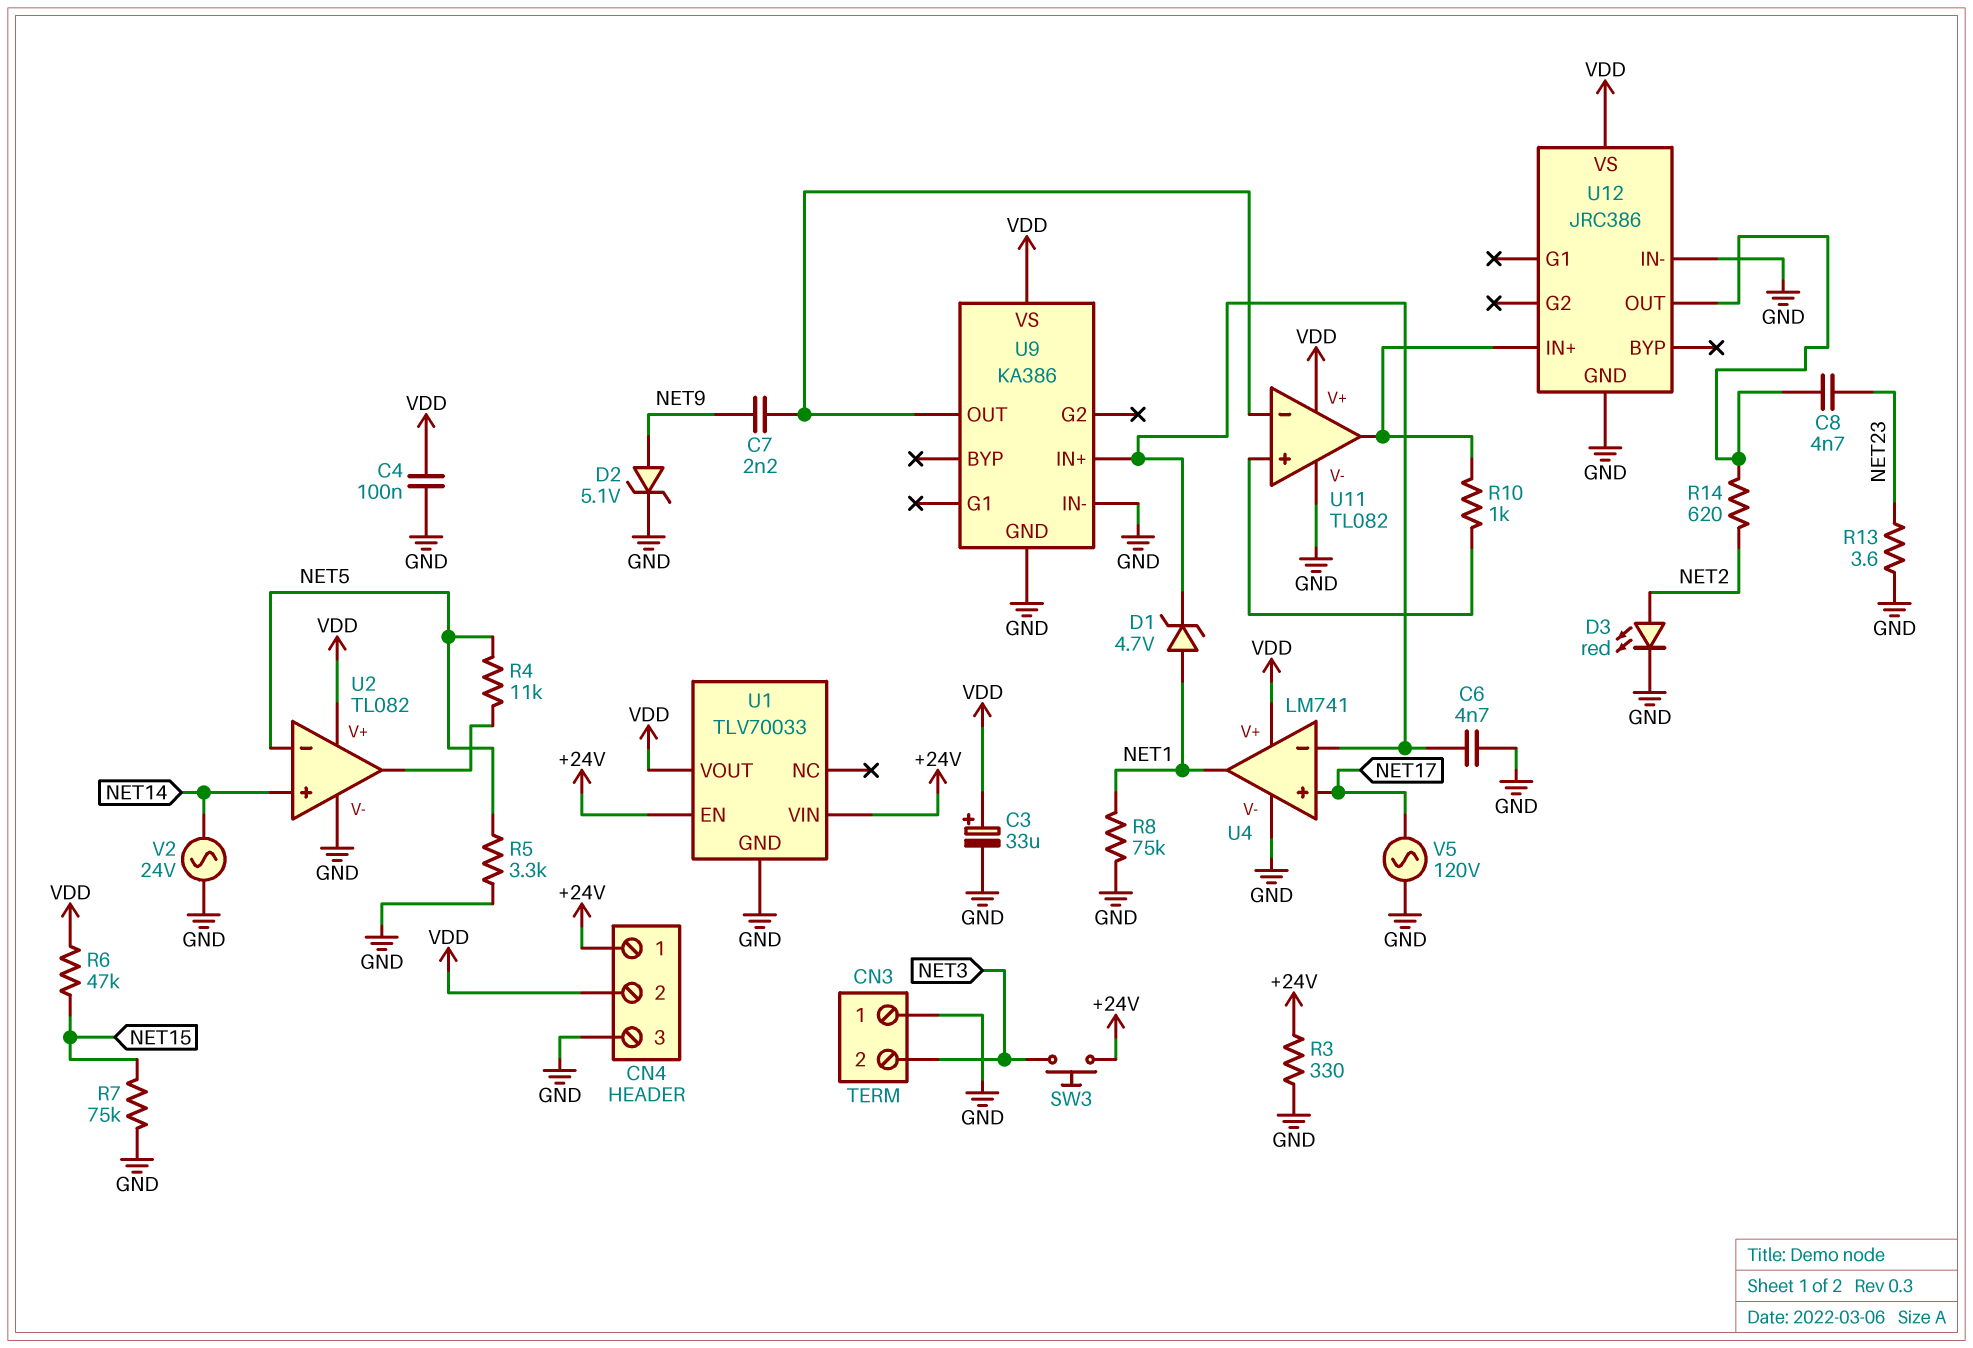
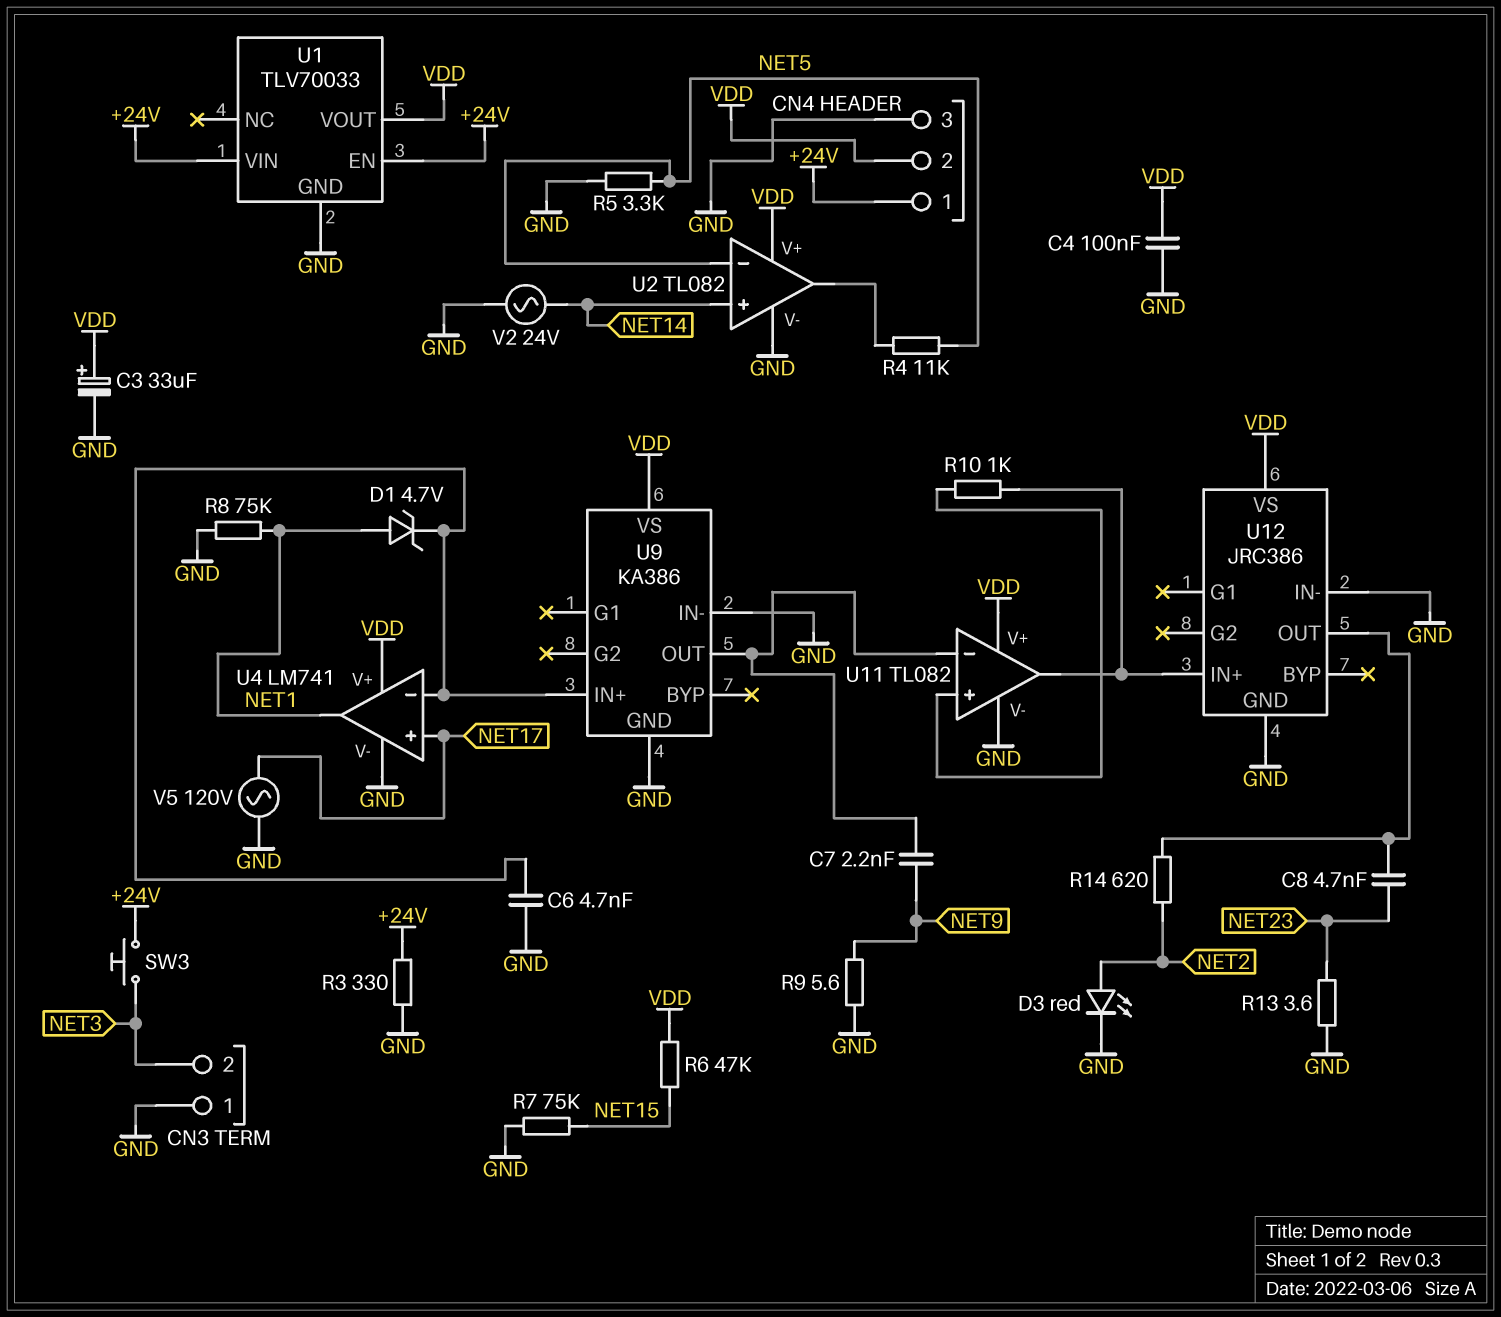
D2: zener 5.1V (A NET9, K GND) -> none
R9: none -> 5.6 (GND, NET9)

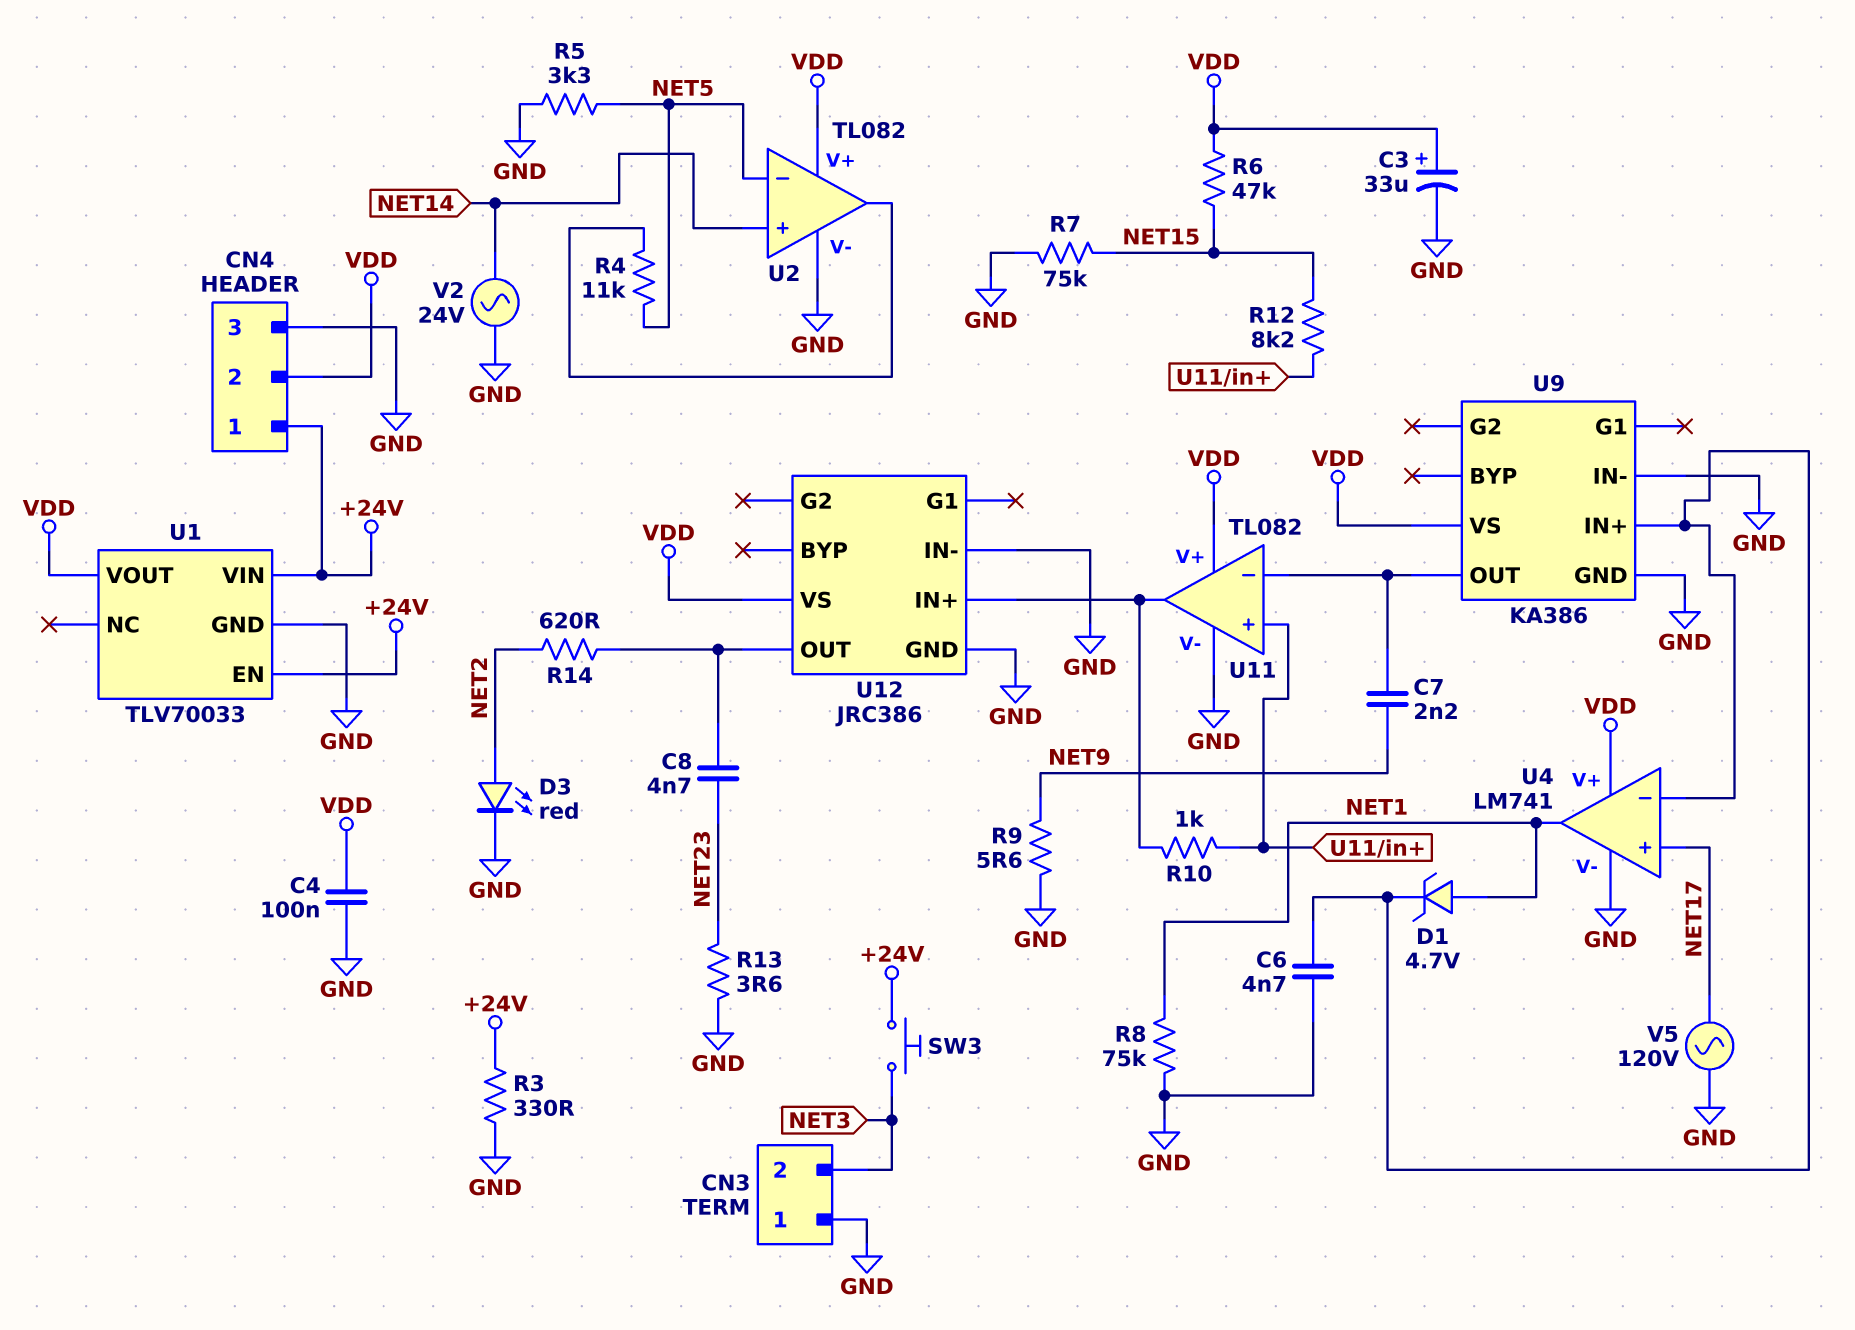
R12: none -> 8.2k (NET15, U11/in+)

